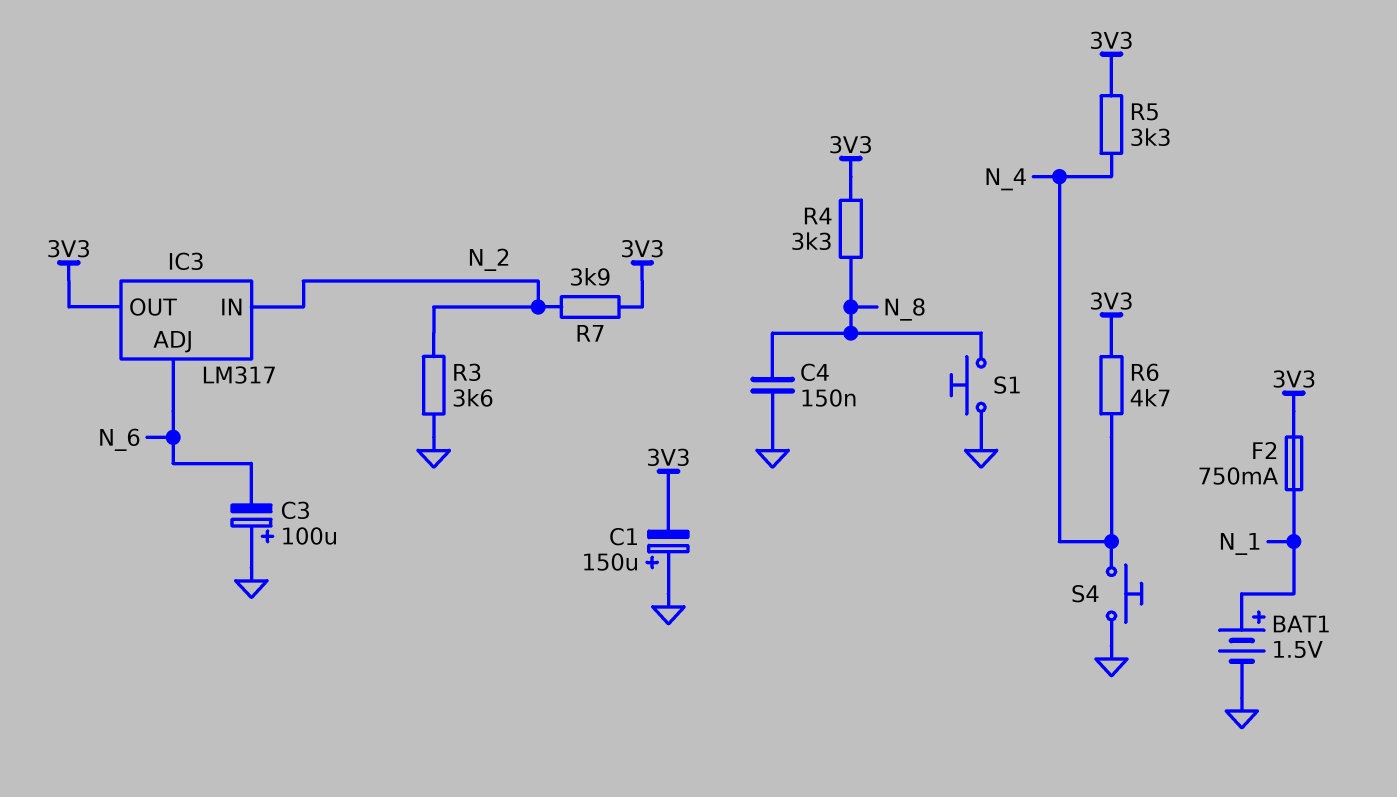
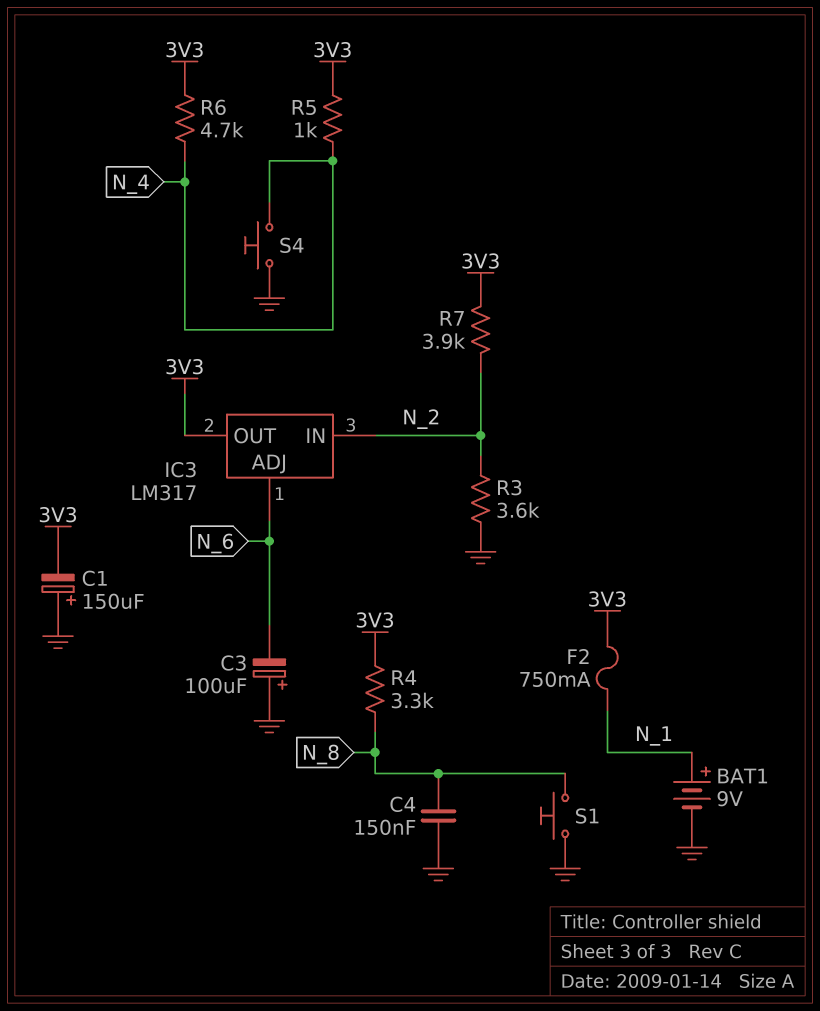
BAT1: 1.5V (plus N_1, minus GND) -> 9V (plus N_1, minus GND)
R5: 3.3k (3V3, N_4) -> 1k (3V3, N_4)

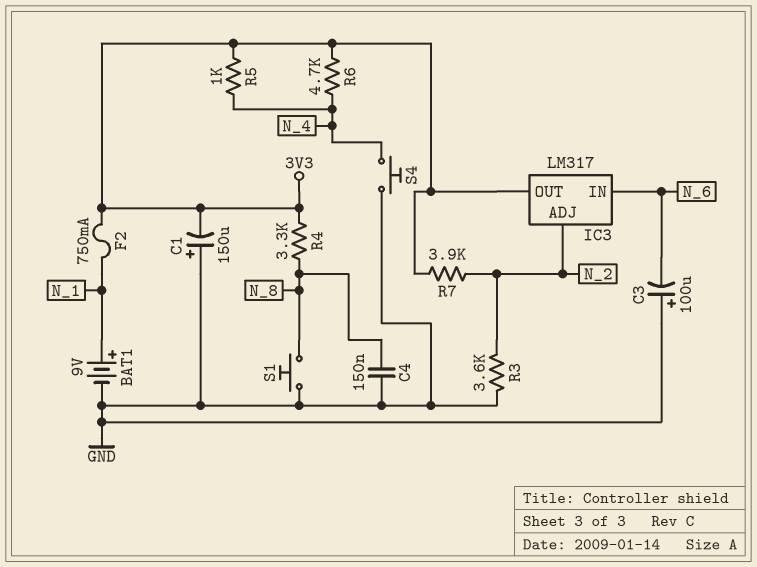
IC3 pin ADJ: N_6 -> N_2
IC3 pin IN: N_2 -> N_6

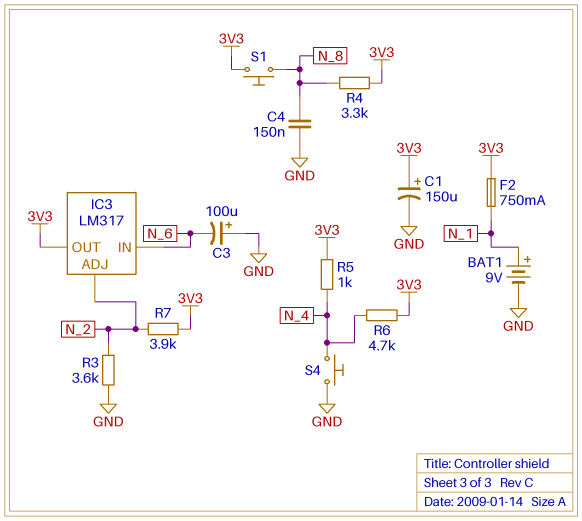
C1: 150uF (plus GND, minus 3V3) -> 150uF (plus 3V3, minus GND)
S1: button (GND, N_8) -> button (3V3, N_8)

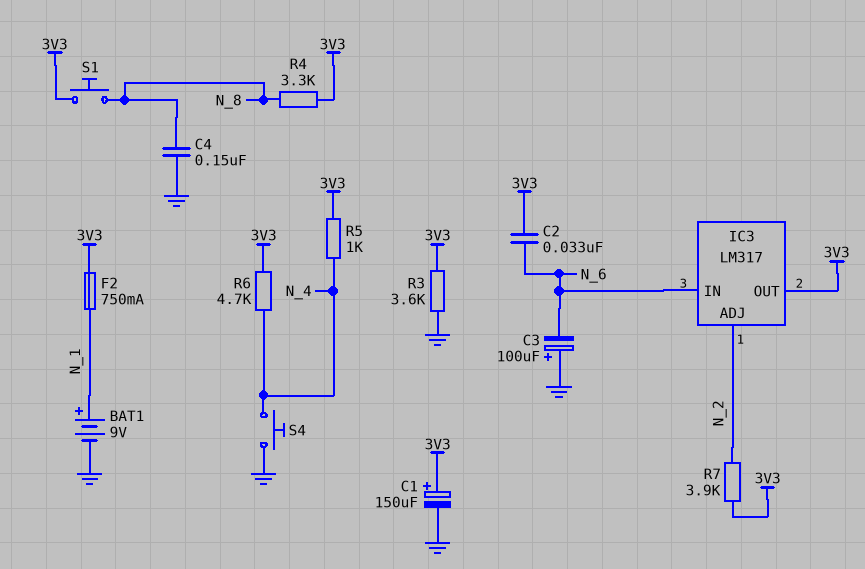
C2: none -> 33nF (3V3, N_6)
R3: 3.6k (GND, N_2) -> 3.6k (3V3, GND)

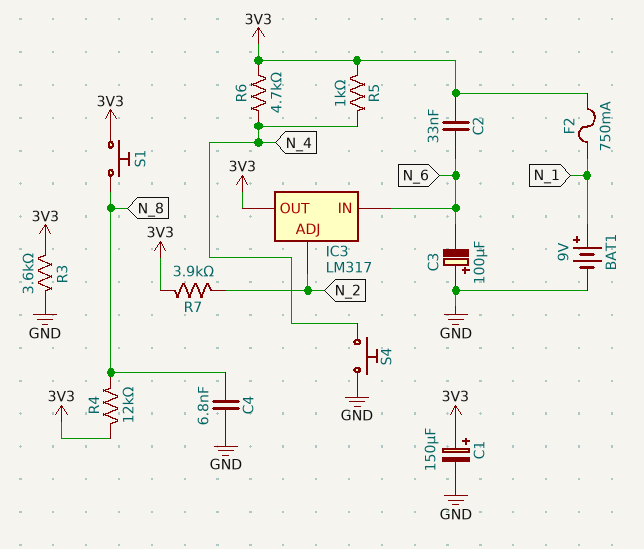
C4: 150nF (GND, N_8) -> 6.8nF (GND, N_8)
R4: 3.3k (3V3, N_8) -> 12k (3V3, N_8)

